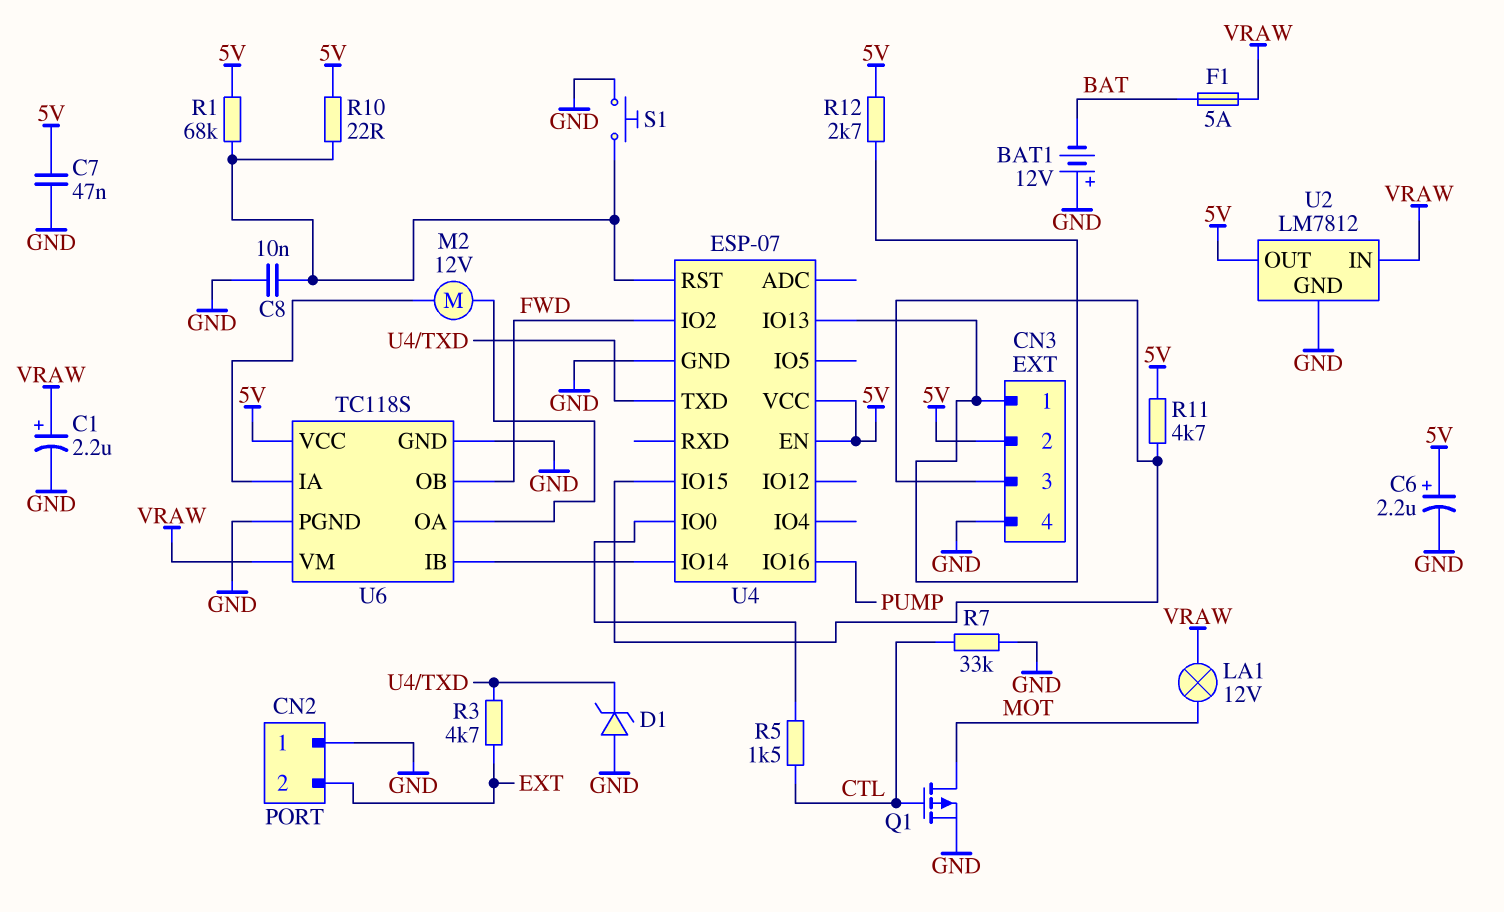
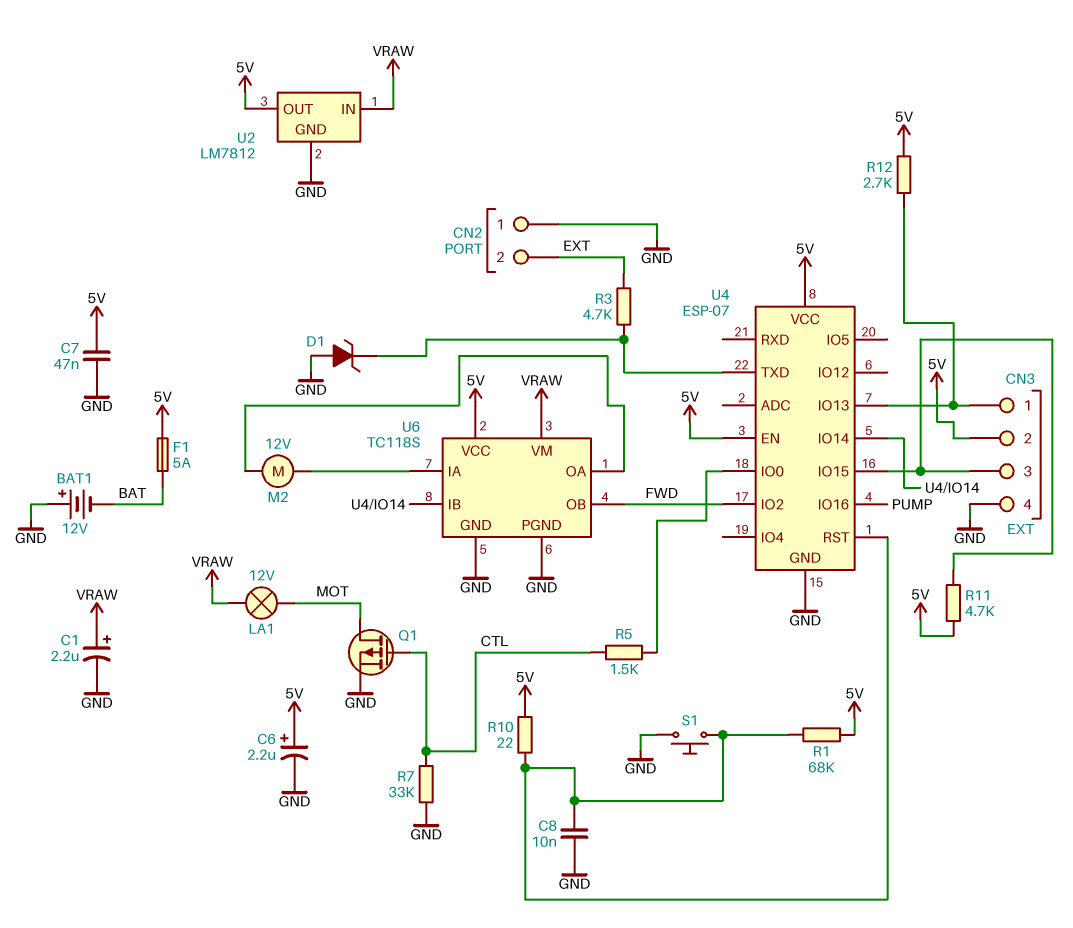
F1: 5A (BAT, VRAW) -> 5A (5V, BAT)

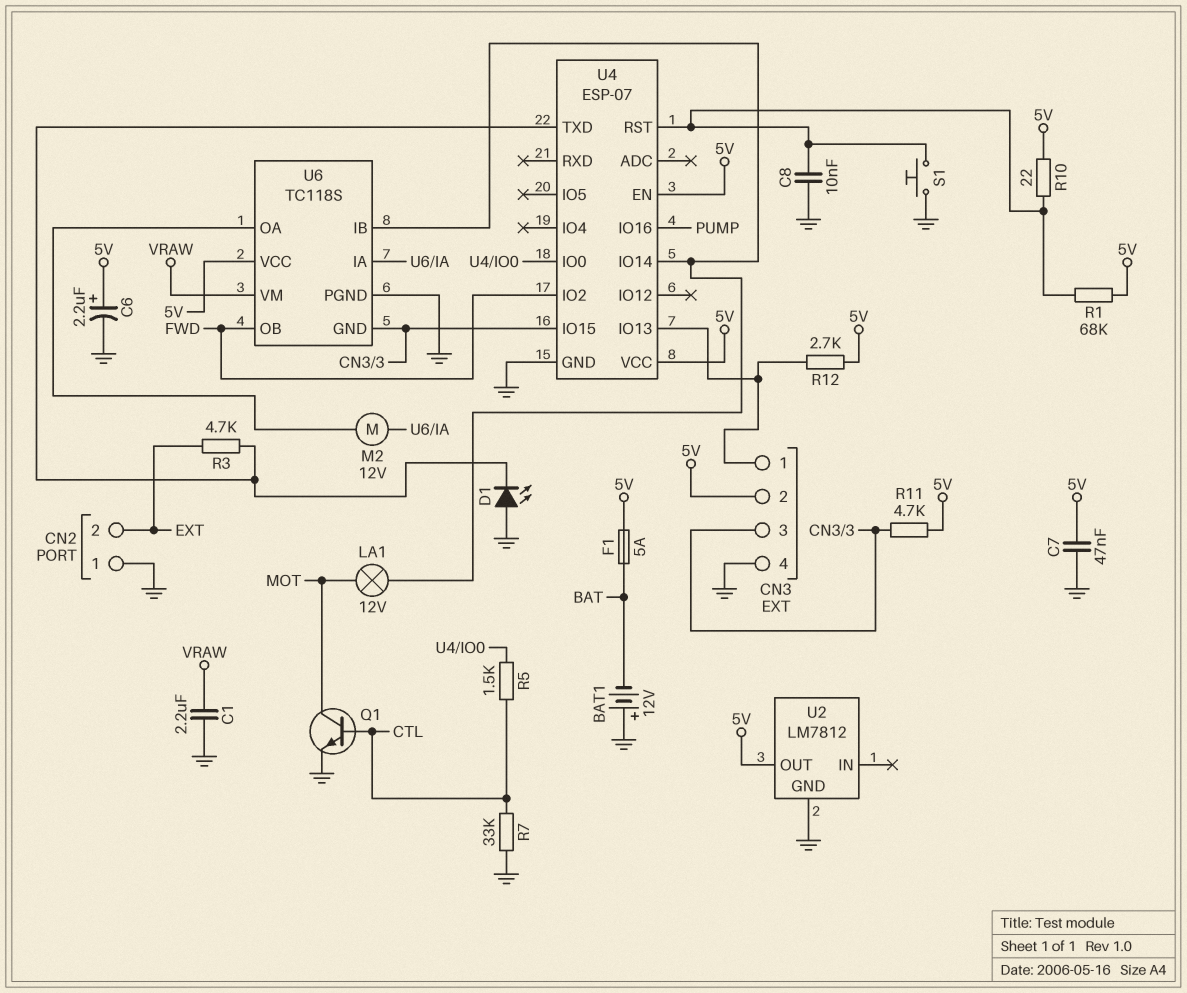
C1: 2.2uF (plus VRAW, minus GND) -> 2.2uF (GND, VRAW)
D1: zener (A GND, K U4/TXD) -> LED (A GND, K U4/TXD)
LA1: lamp 12V (MOT, VRAW) -> lamp 12V (MOT, U4/IO14)
Q1: PMOS (G CTL, D MOT, S GND) -> NPN (B CTL, C MOT, E GND)
U2 pin IN: VRAW -> none
U6 pin GND: GND -> CN3/3

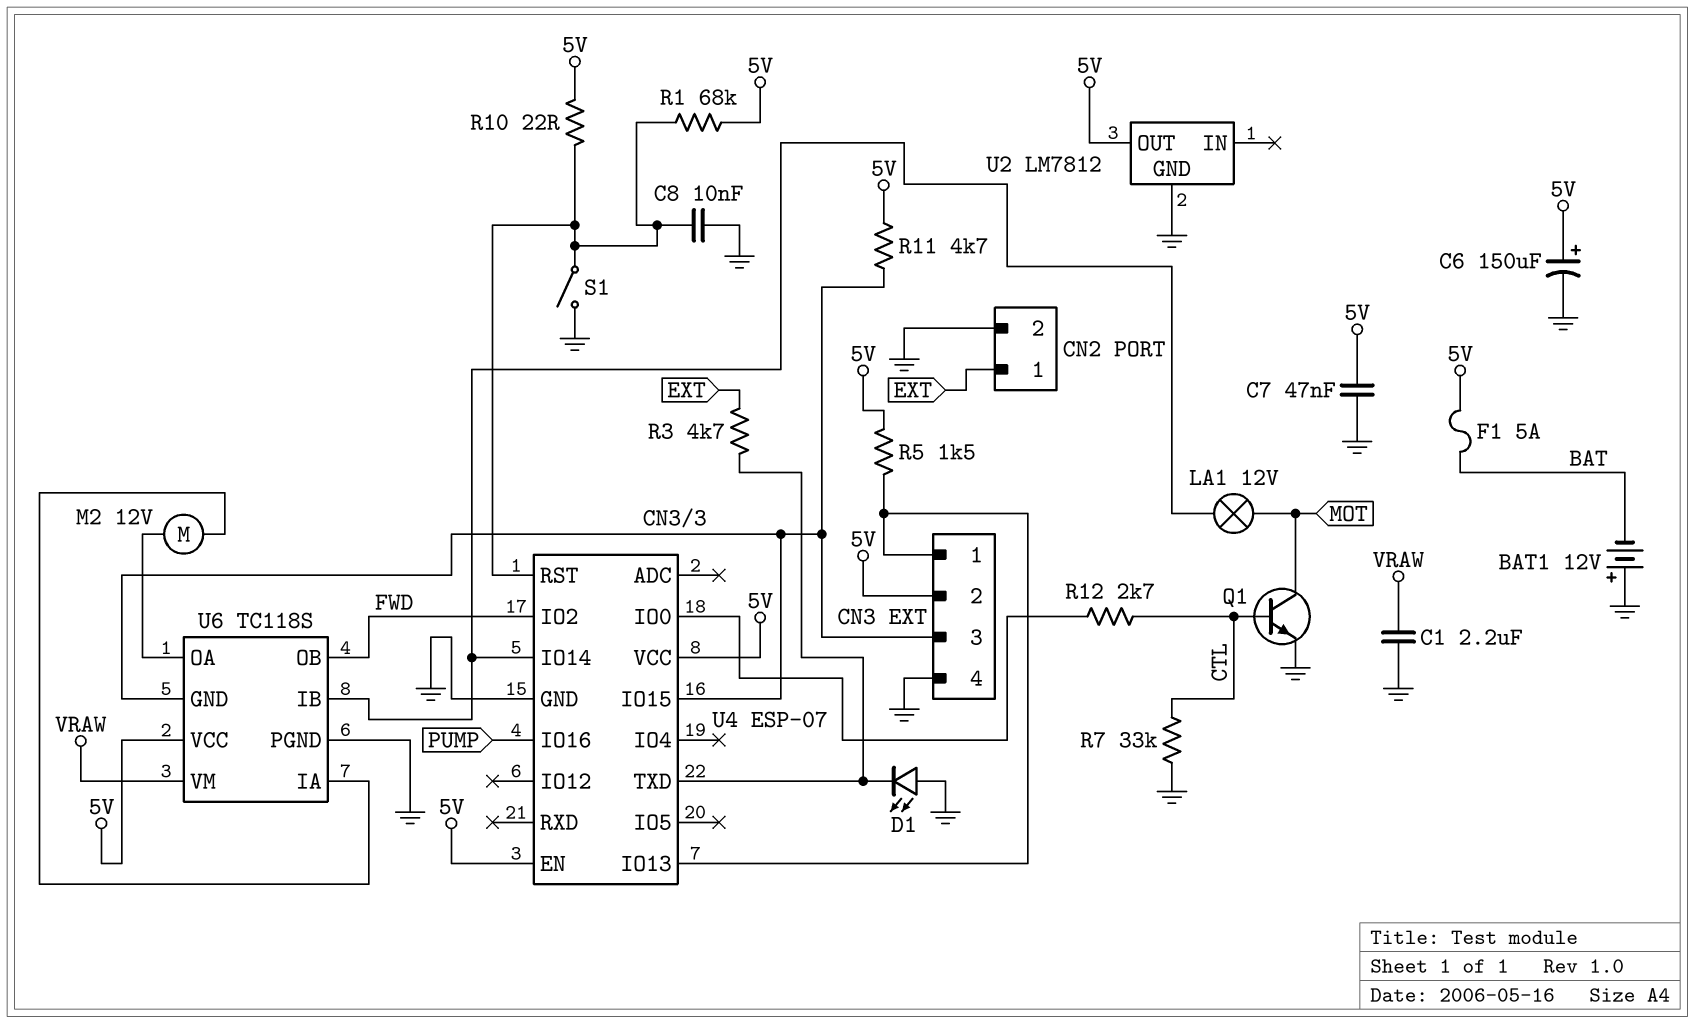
C6: 2.2uF (plus 5V, minus GND) -> 150uF (plus 5V, minus GND)
CN2 pin 1: GND -> EXT
CN2 pin 2: EXT -> GND
R5: 1.5k (CTL, U4/IO0) -> 1.5k (5V, CN3/1)
R12: 2.7k (5V, CN3/1) -> 2.7k (CTL, U4/IO0)
S1: button (GND, U4/RST) -> switch (GND, U4/RST)

